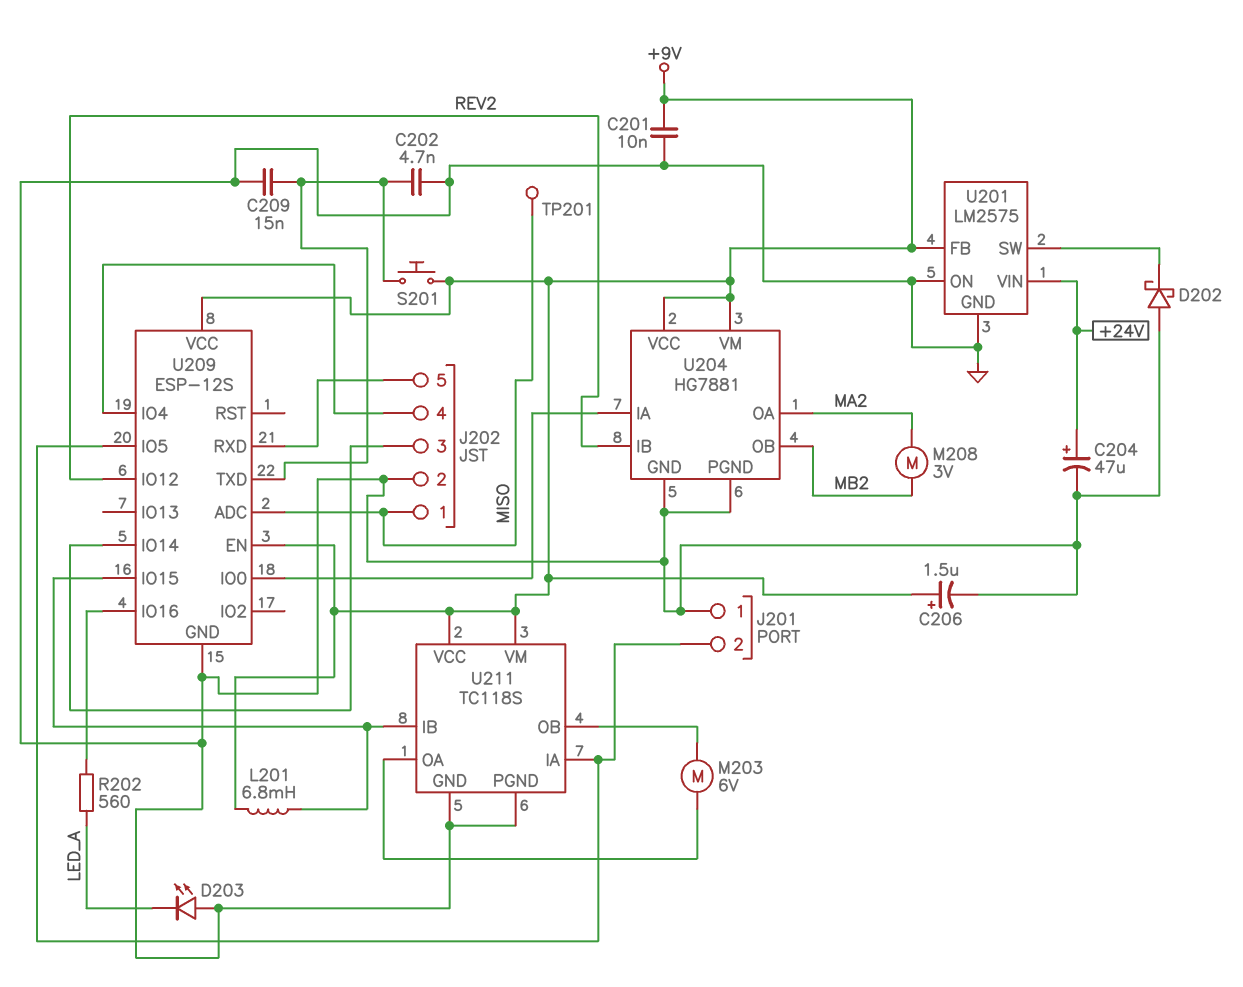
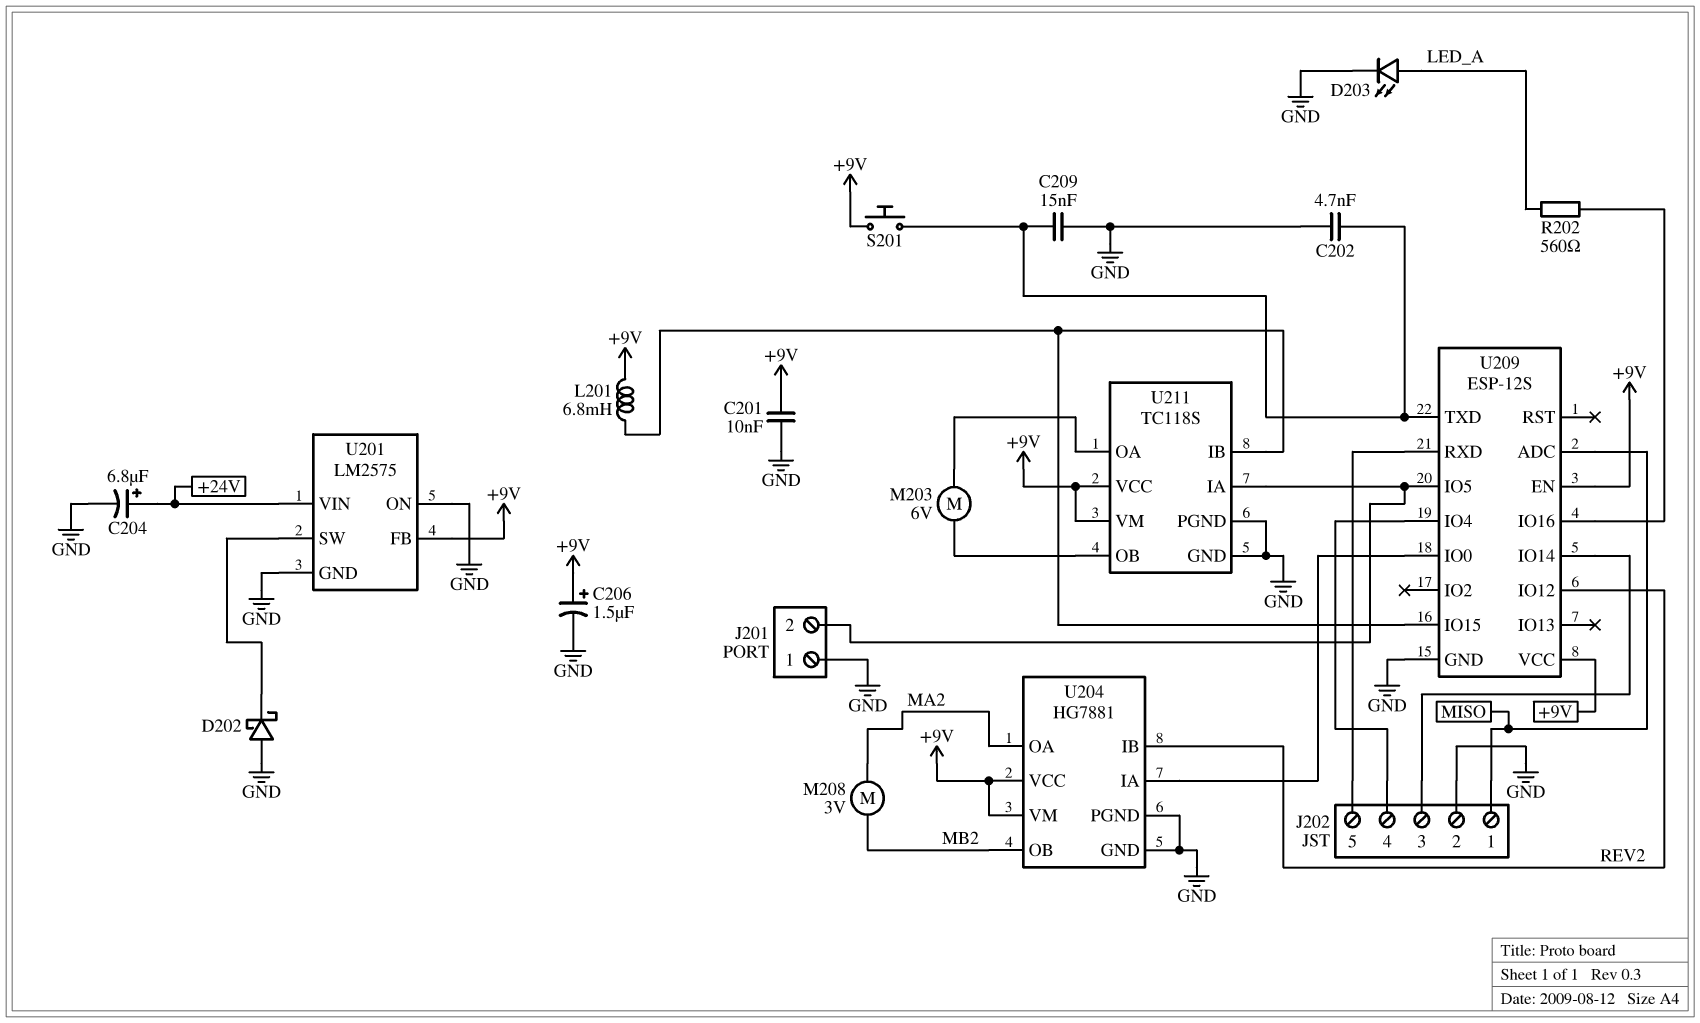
C204: 47uF (plus +24V, minus GND) -> 6.8uF (plus +24V, minus GND)
D203: LED (A GND, K LED_A) -> LED (A LED_A, K GND)
TP201: test point (MISO) -> none

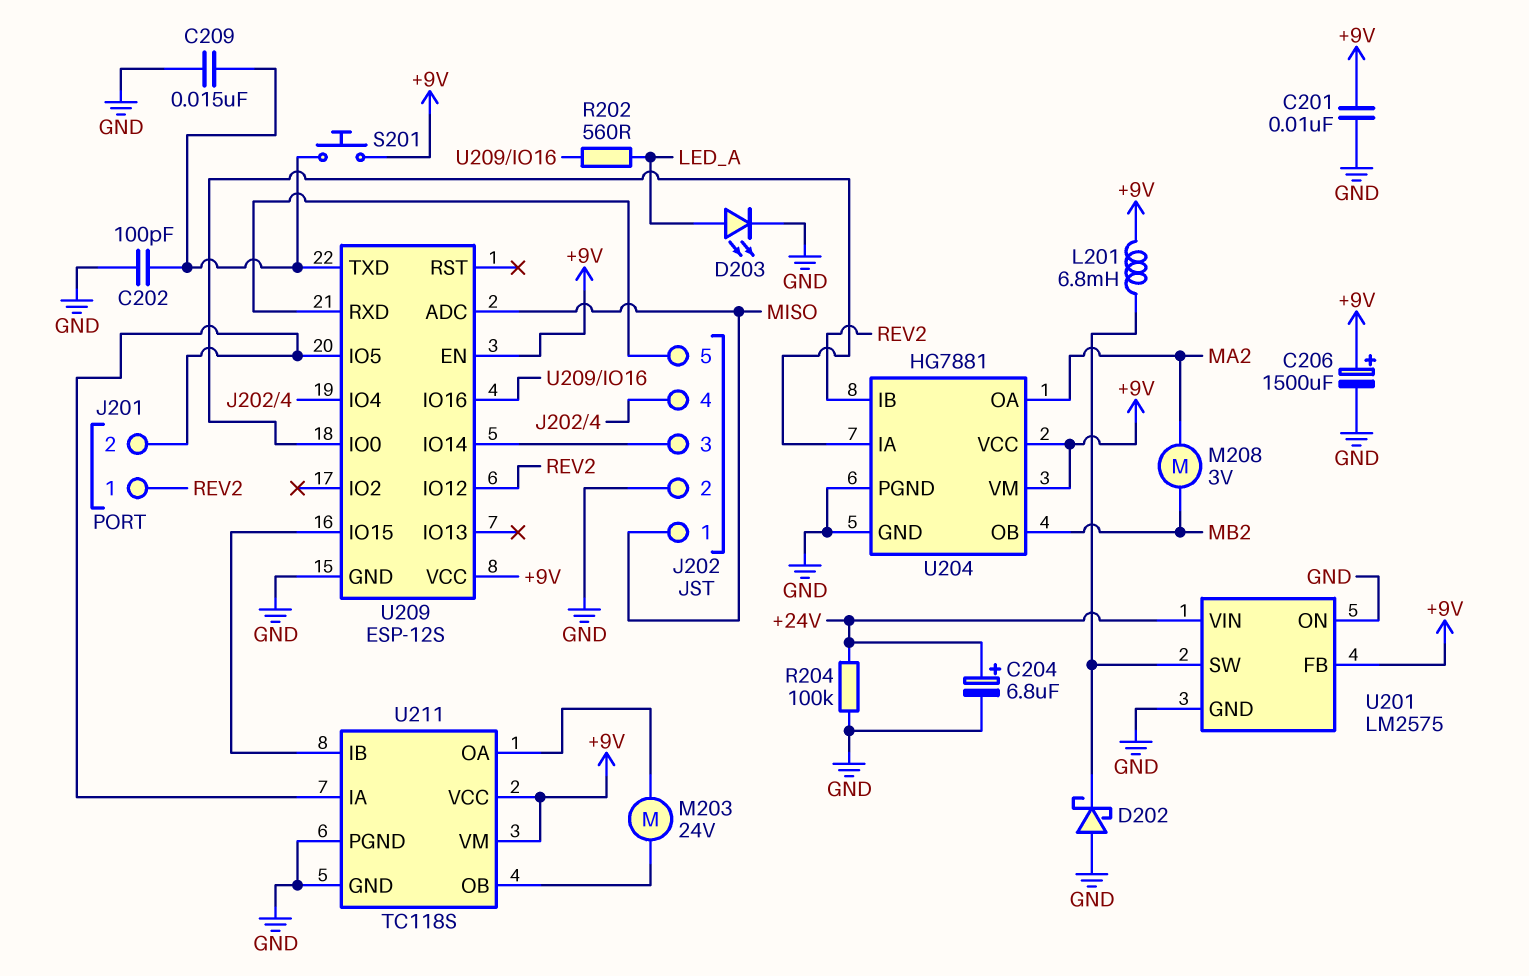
C202: 4.7nF (GND, U209/TXD) -> 100pF (GND, U209/TXD)
C206: 1.5uF (plus +9V, minus GND) -> 1500uF (plus +9V, minus GND)
J201 pin 1: GND -> REV2
L201: 6.8mH (+9V, U209/IO15) -> 6.8mH (+9V, U201/SW)
M203: motor 6V (U211/OA, U211/OB) -> motor 24V (U211/OA, U211/OB)
R204: none -> 100k (+24V, GND)

